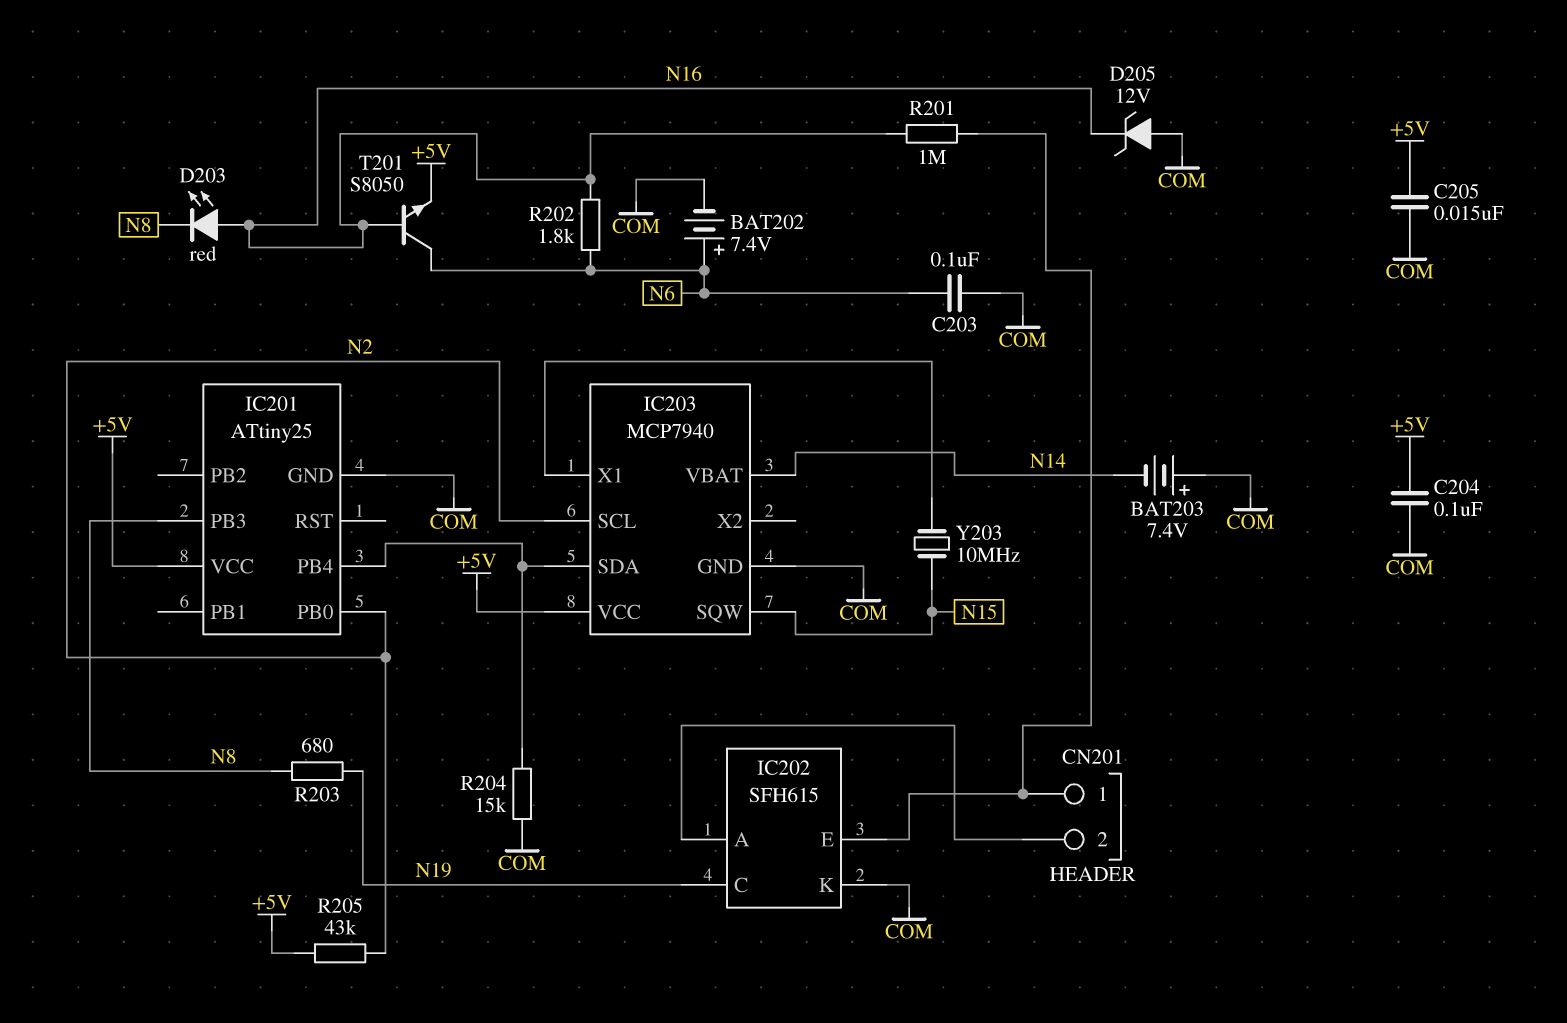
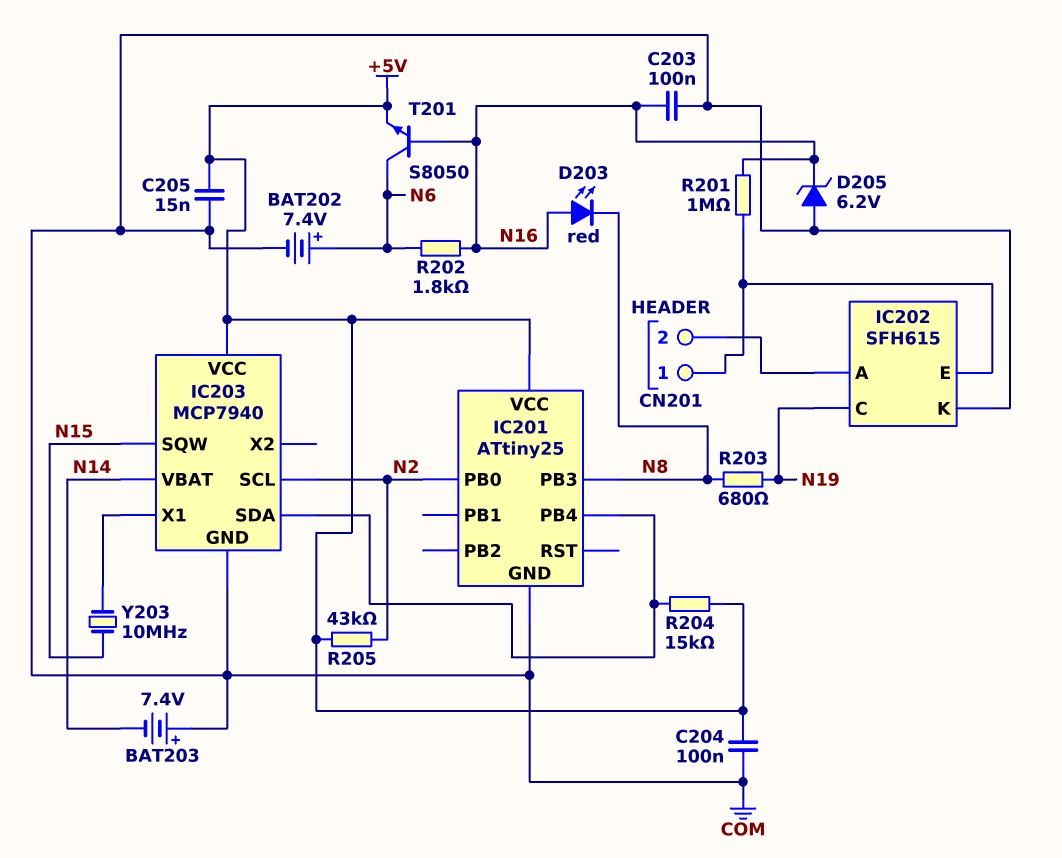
C203: 100nF (COM, N6) -> 100nF (COM, N16)
D205: zener 12V (A COM, K N16) -> zener 6.2V (A COM, K N16)
R204: 15k (COM, IC201/PB4) -> 15k (+5V, IC201/PB4)

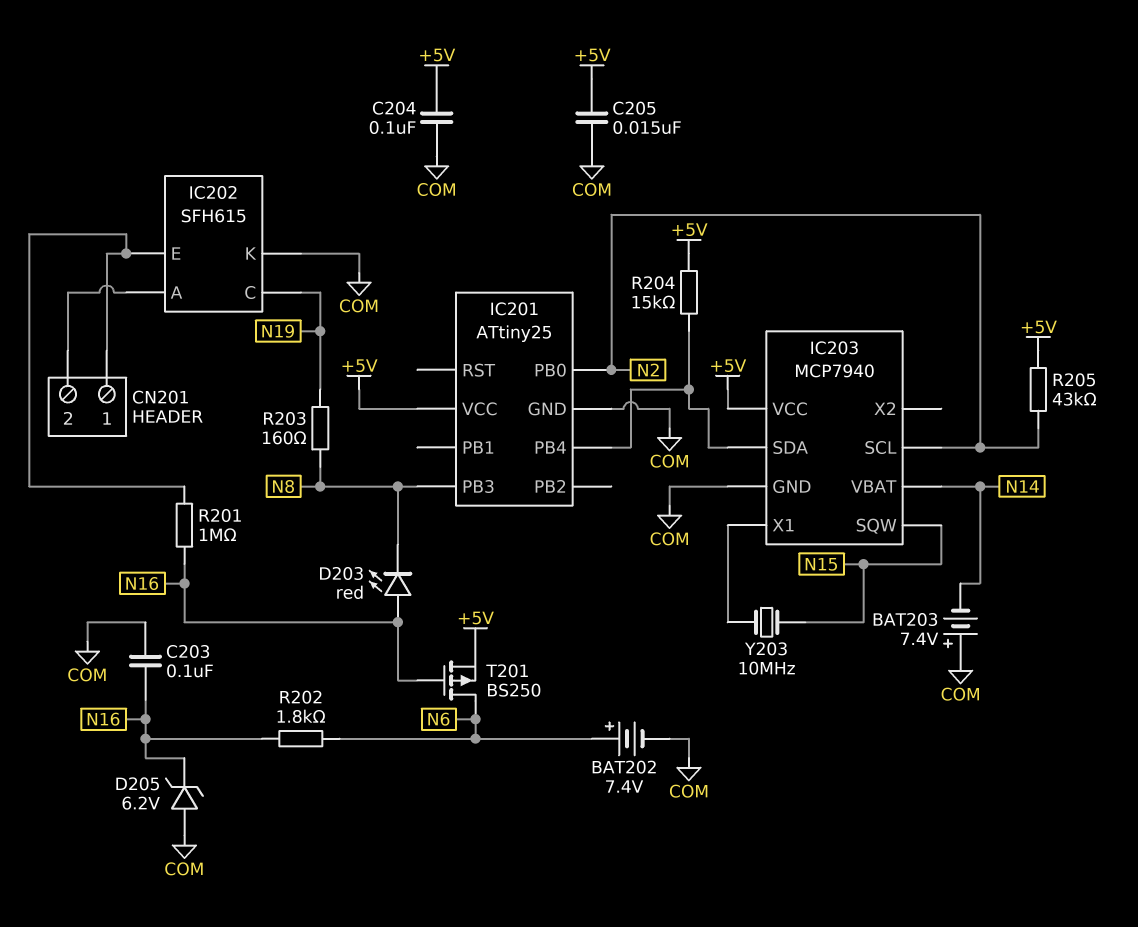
R203: 680 (N8, N19) -> 160 (N8, N19)
T201: NPN S8050 (B N16, C N6, E +5V) -> PMOS BS250 (G N16, D N6, S +5V)

